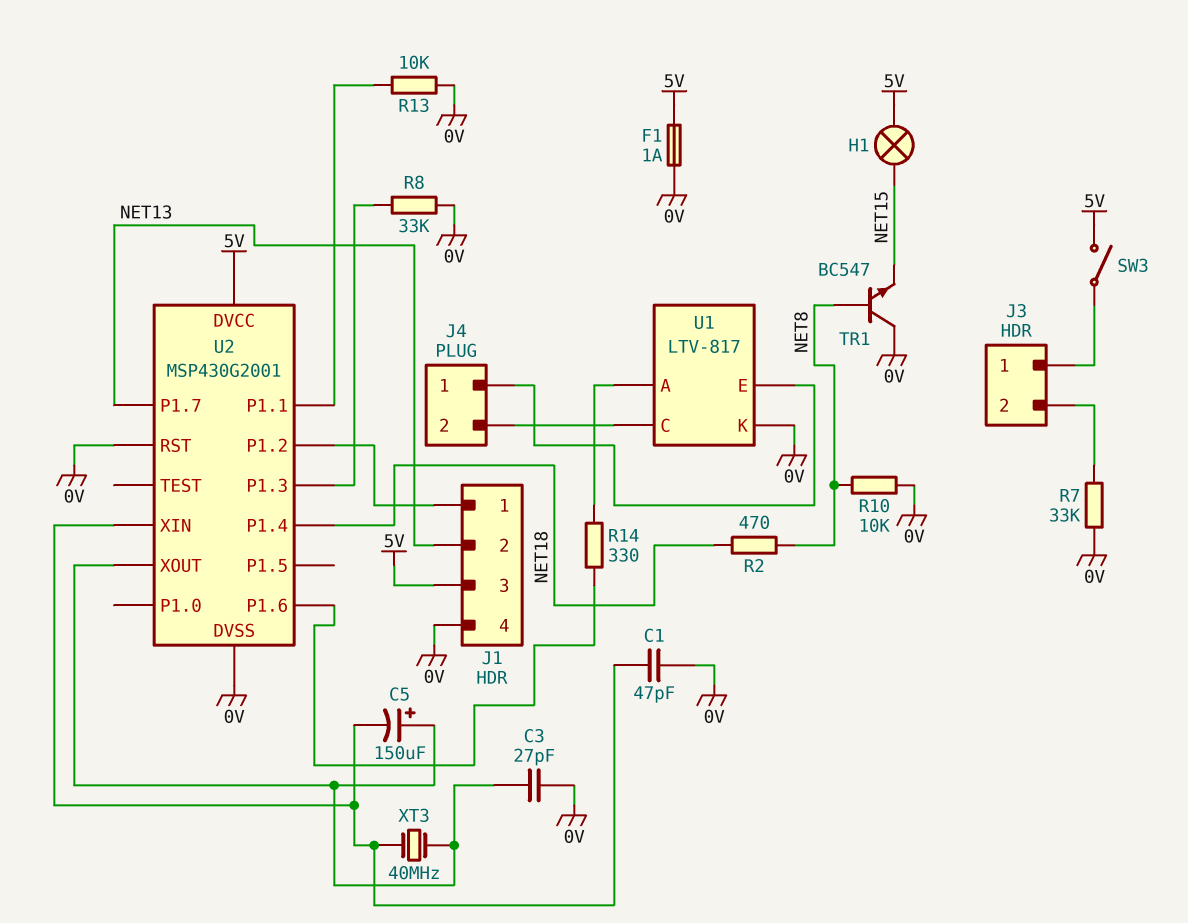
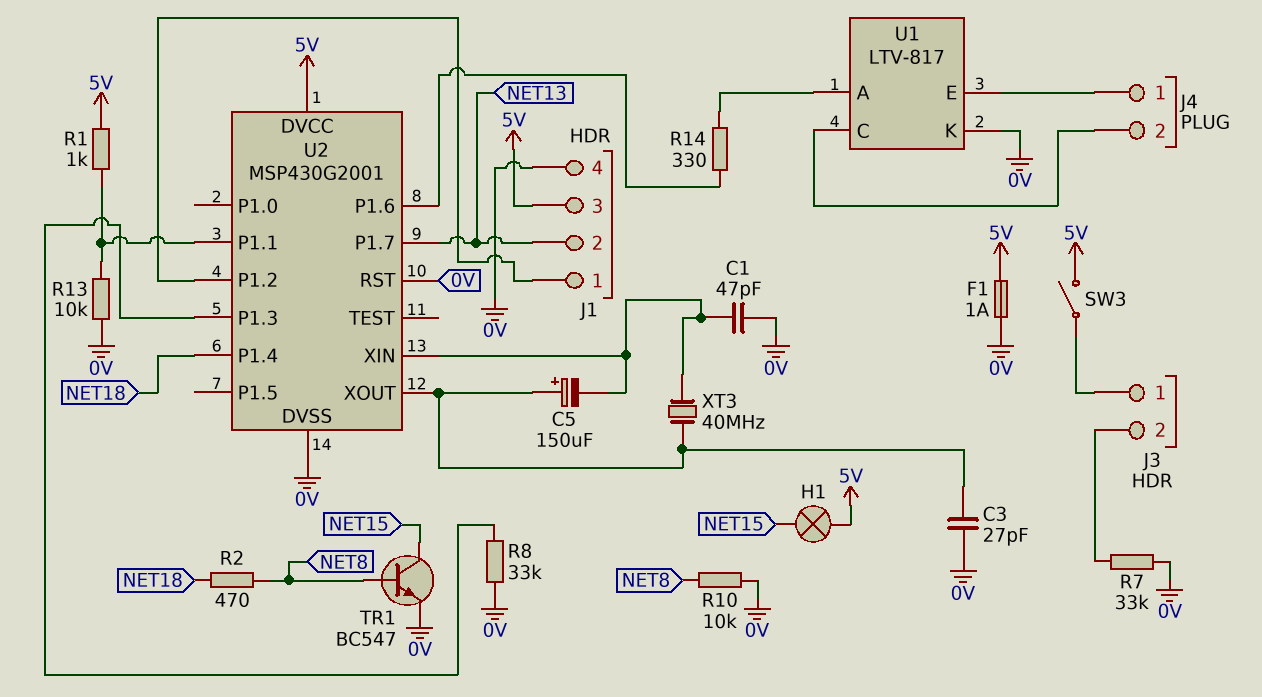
R1: none -> 1k (5V, U2/P1.1)
TR1: NPN BC547 (B NET8, C 0V, E NET15) -> NPN BC547 (B NET8, C NET15, E 0V)

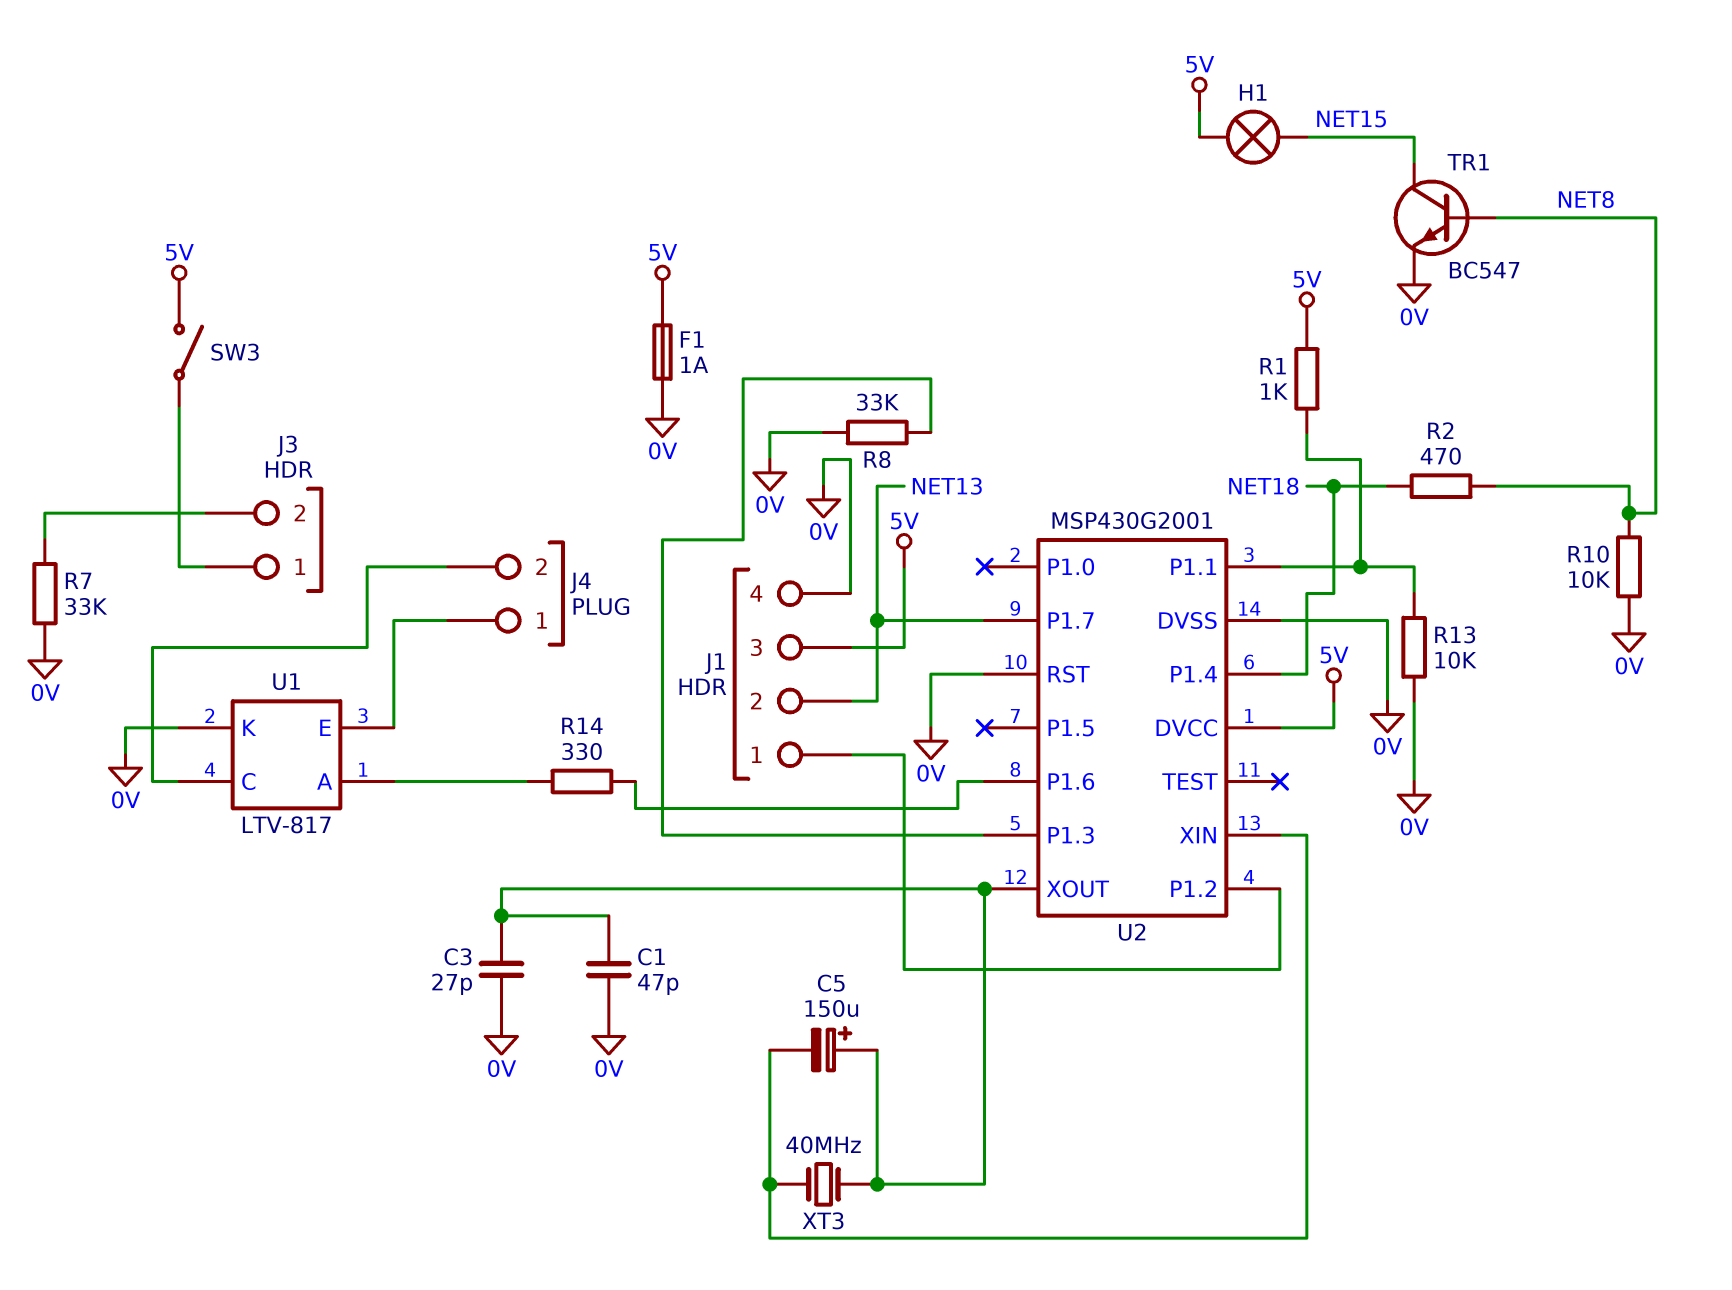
C1: 47pF (0V, U2/XIN) -> 47pF (0V, U2/XOUT)

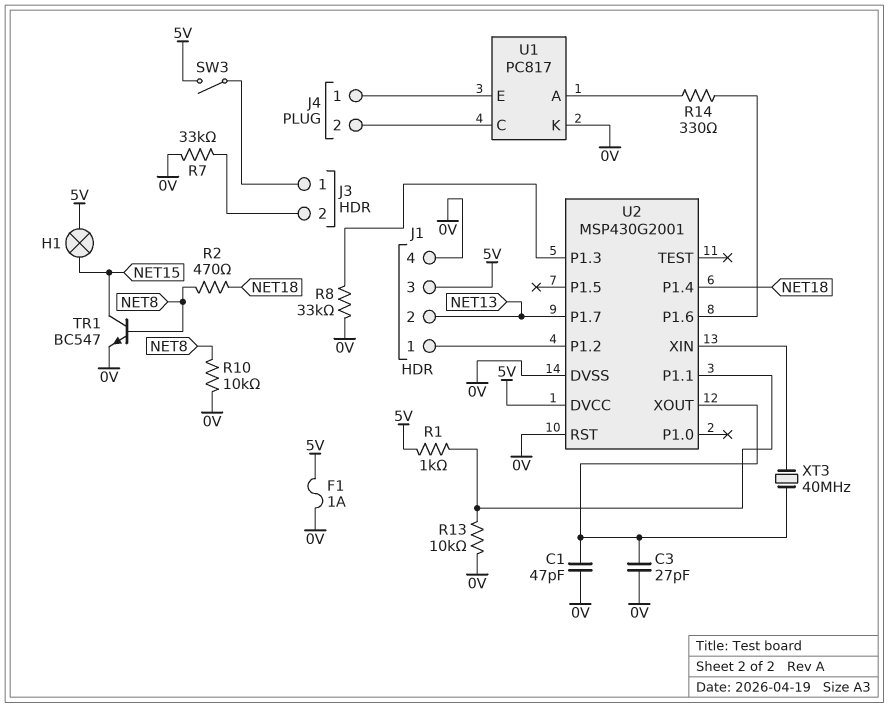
C5: 150uF (plus U2/XOUT, minus U2/XIN) -> none
U1: LTV-817 -> PC817

